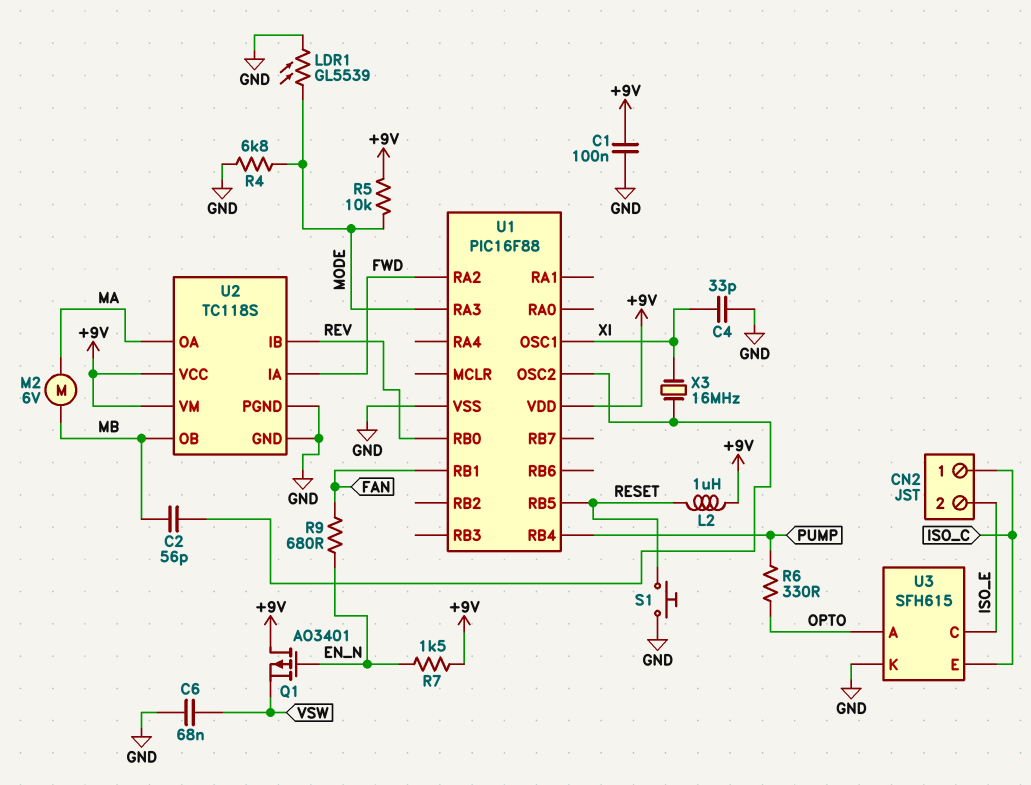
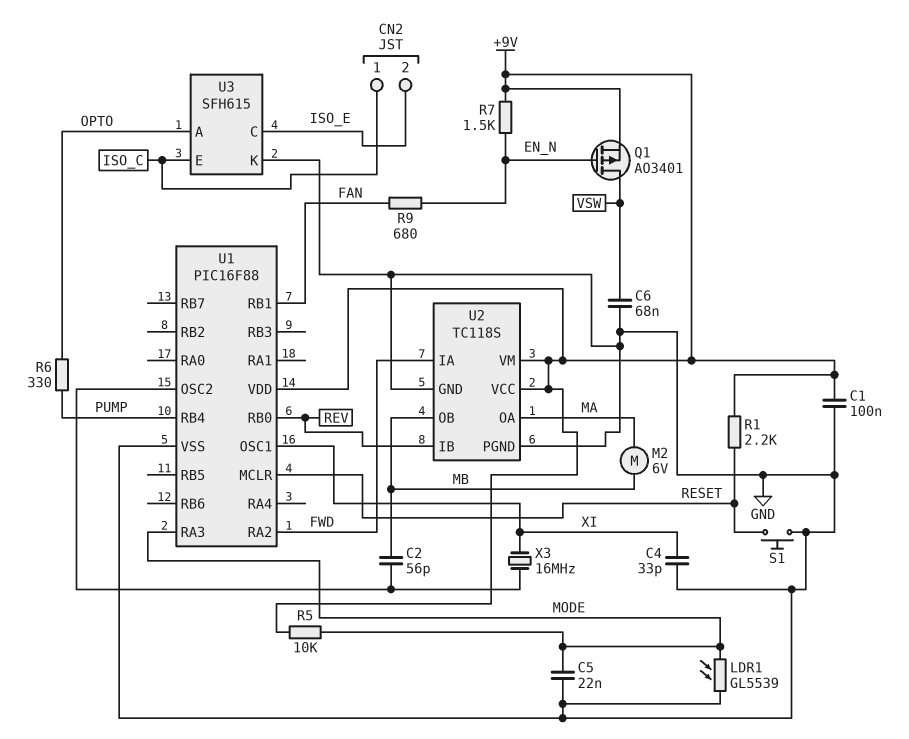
C5: none -> 22nF (GND, MODE)
L2: 1uH (+9V, RESET) -> none
Q1: PMOS AO3401 (G EN_N, D +9V, S VSW) -> PMOS AO3401 (G EN_N, D VSW, S +9V)
R1: none -> 2.2k (+9V, RESET)
R4: 6.8k (GND, MODE) -> none
U1 pin MCLR: none -> RESET
U1 pin RB5: RESET -> none

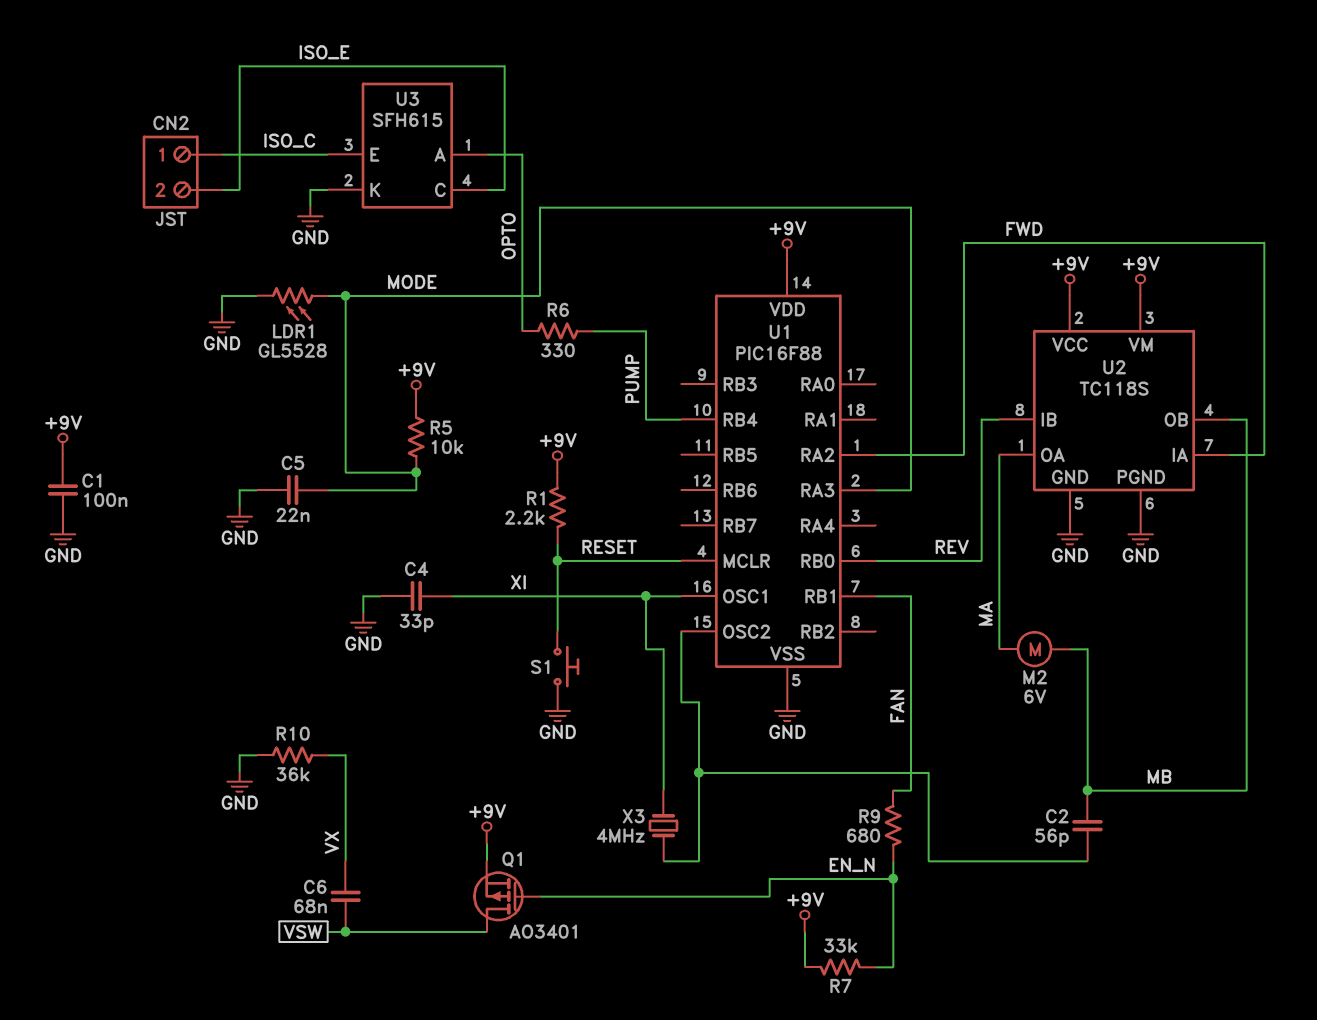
C6: 68nF (GND, VSW) -> 68nF (VSW, VX)
LDR1: GL5539 (GND, MODE) -> GL5528 (GND, MODE)
R7: 1.5k (+9V, EN_N) -> 33k (+9V, EN_N)
R10: none -> 36k (GND, VX)
X3: 16MHz (U1/OSC2, XI) -> 4MHz (U1/OSC2, XI)

